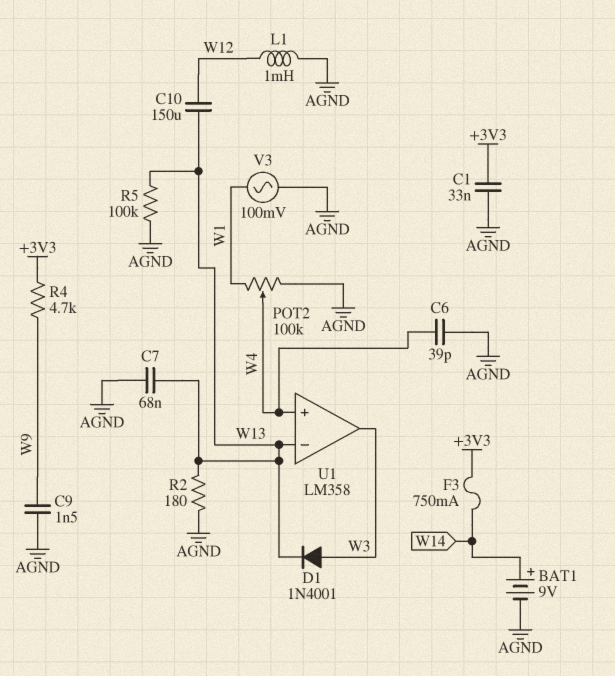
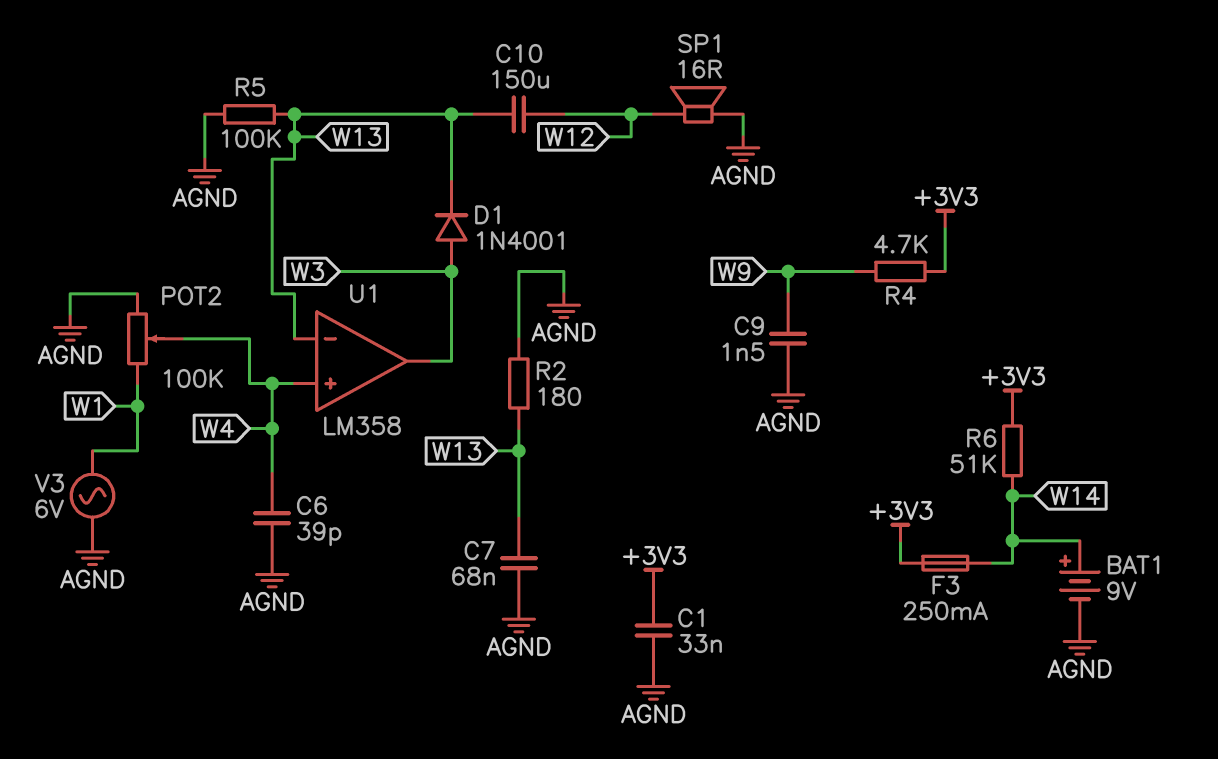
F3: 750mA (+3V3, W14) -> 250mA (+3V3, W14)
L1: 1mH (AGND, W12) -> none
R6: none -> 51k (+3V3, W14)
SP1: none -> speaker 16R (AGND, W12)
V3: AC 100mV (AGND, W1) -> AC 6V (AGND, W1)

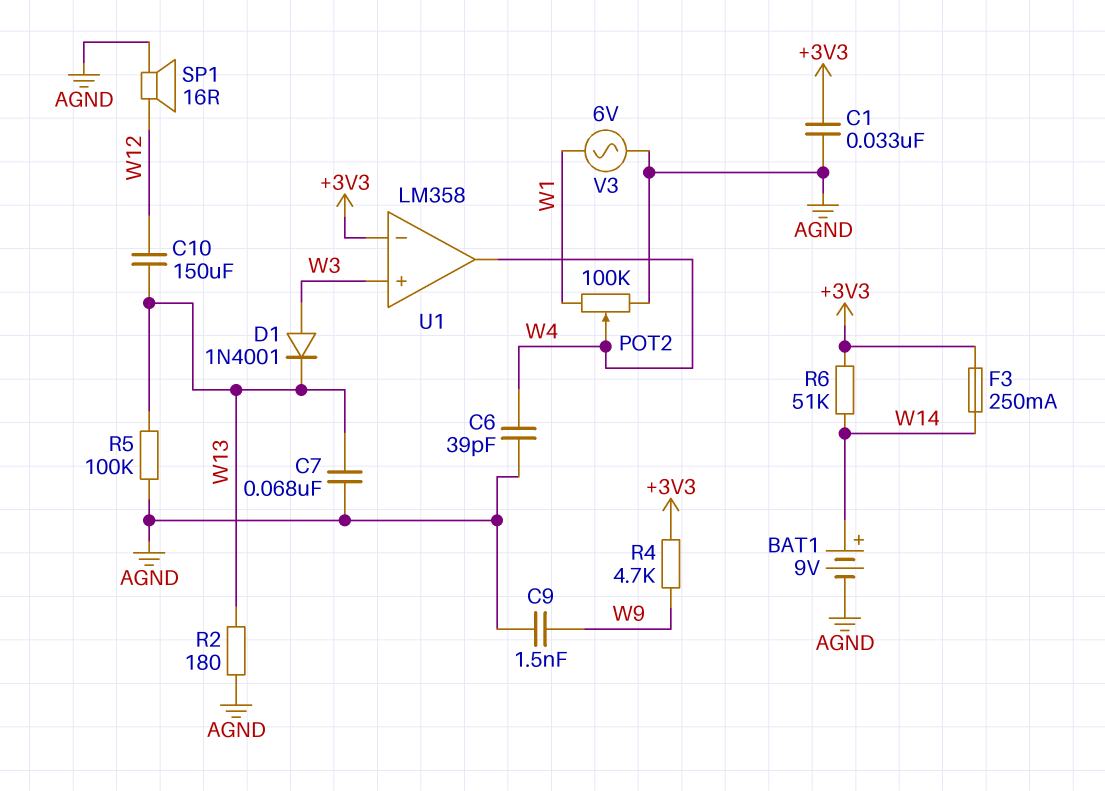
U1 pin in+: W4 -> W3
U1 pin in-: W13 -> +3V3
U1 pin out: W3 -> W4

